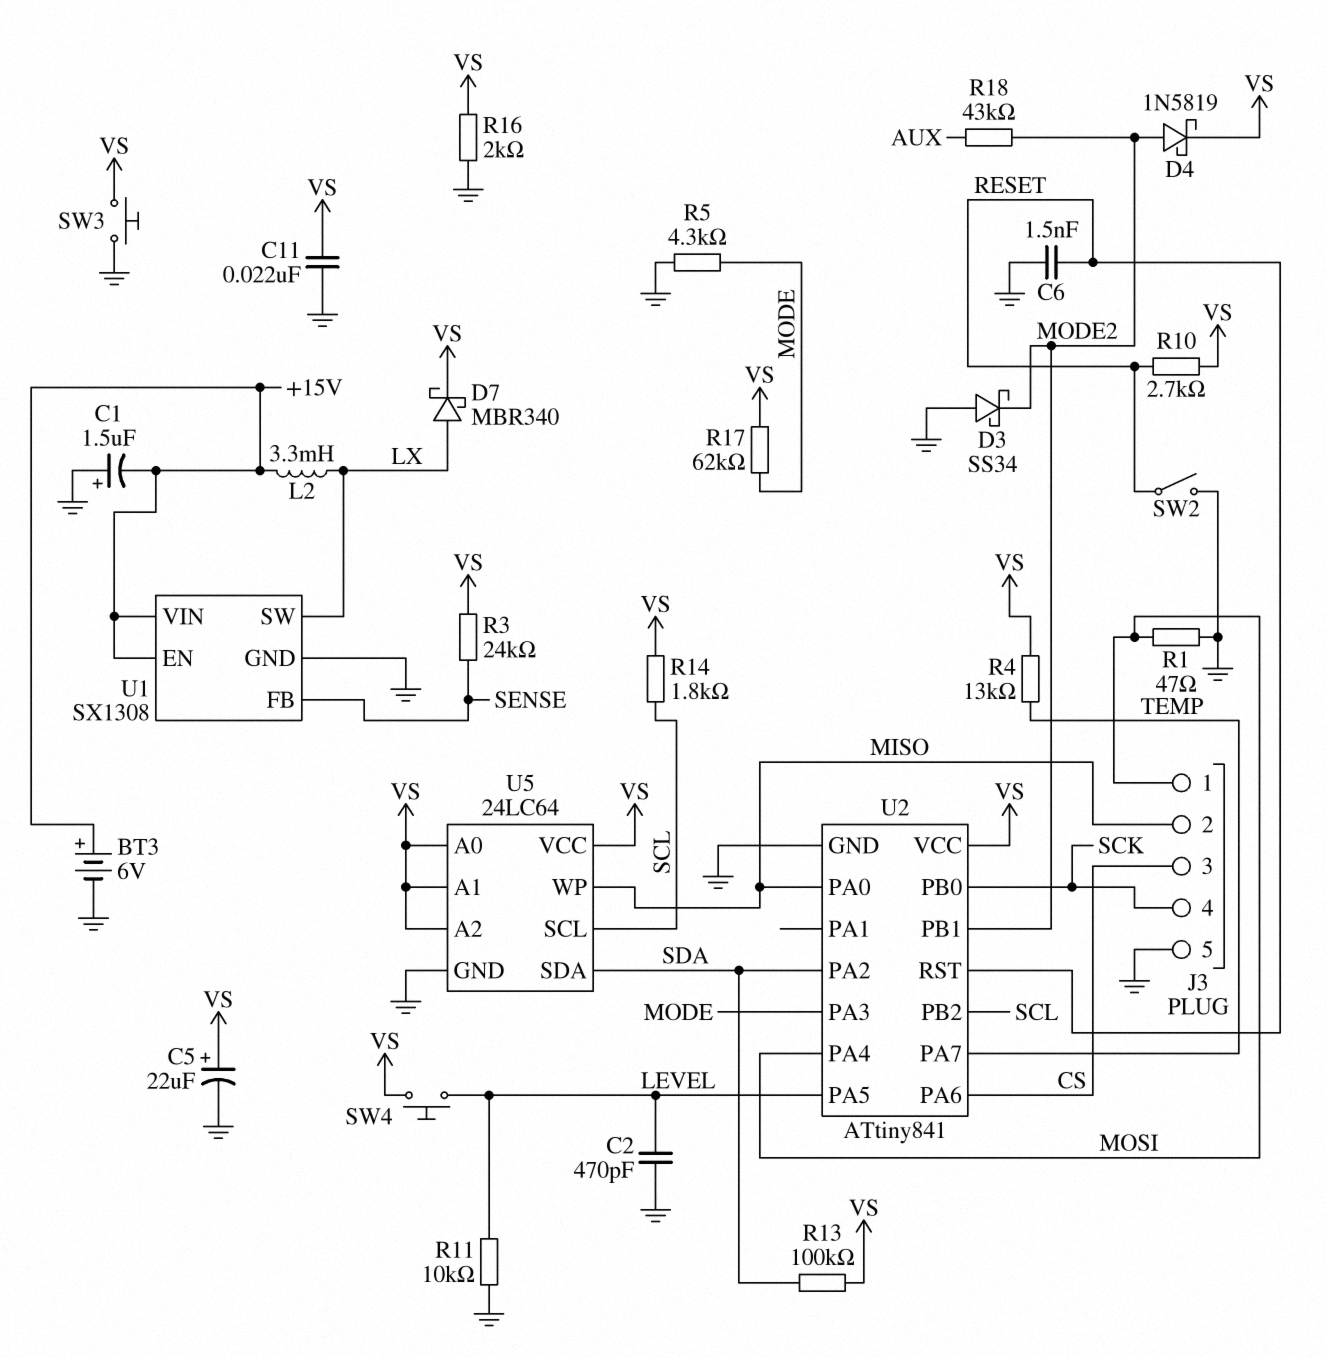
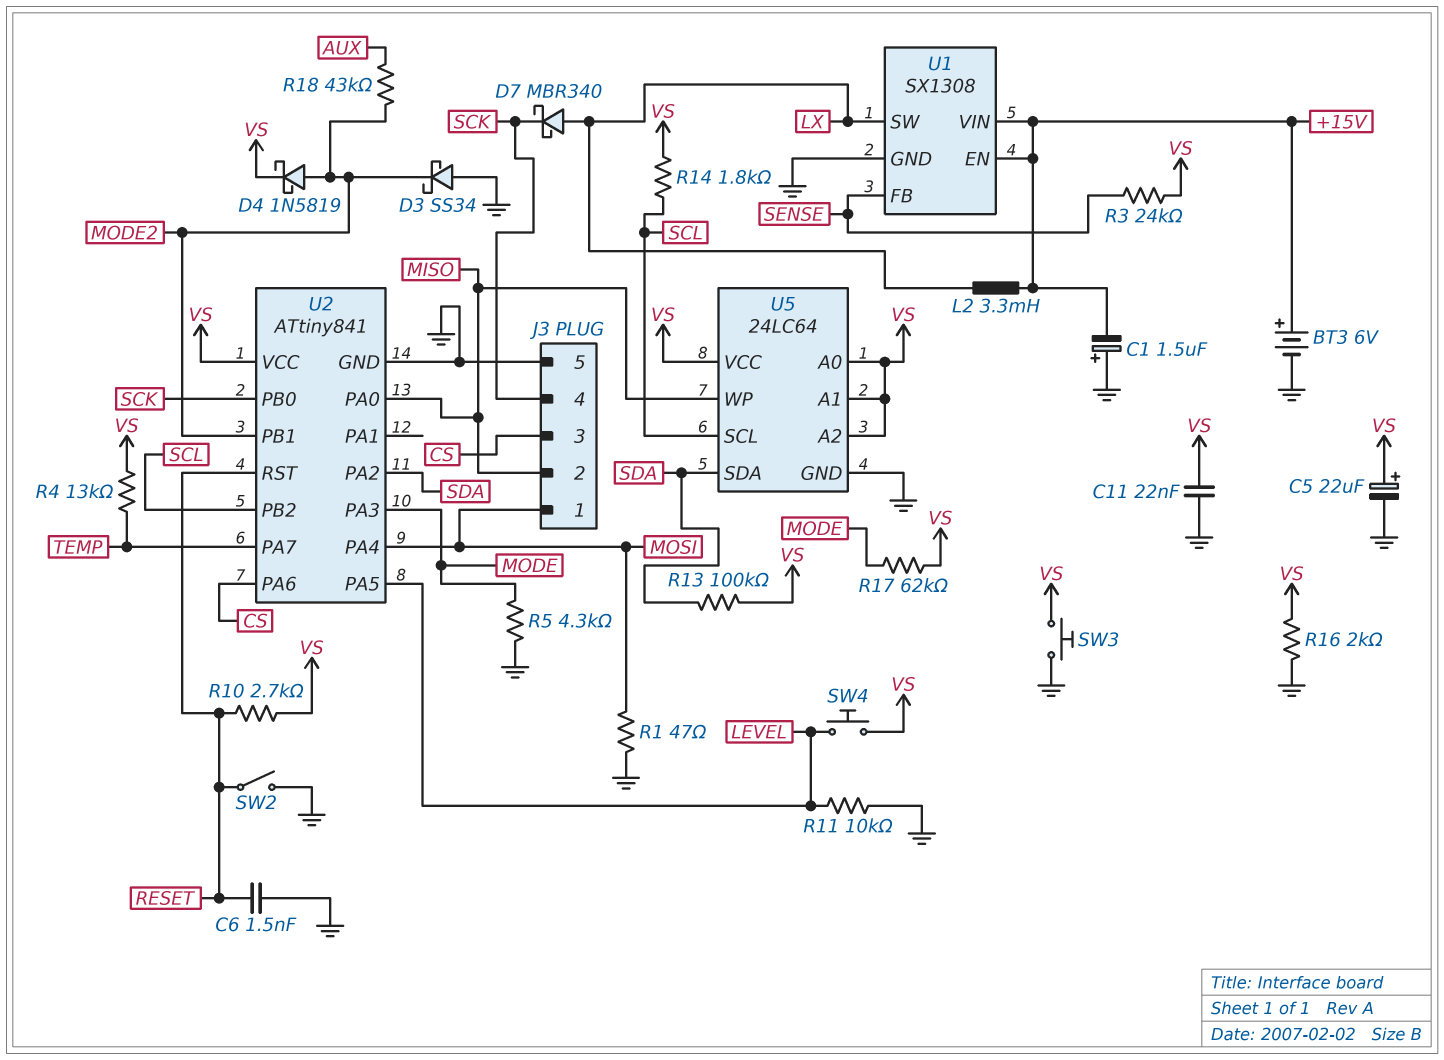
C2: 470pF (GND, LEVEL) -> none
D7: schottky MBR340 (A LX, K VS) -> schottky MBR340 (A LX, K SCK)

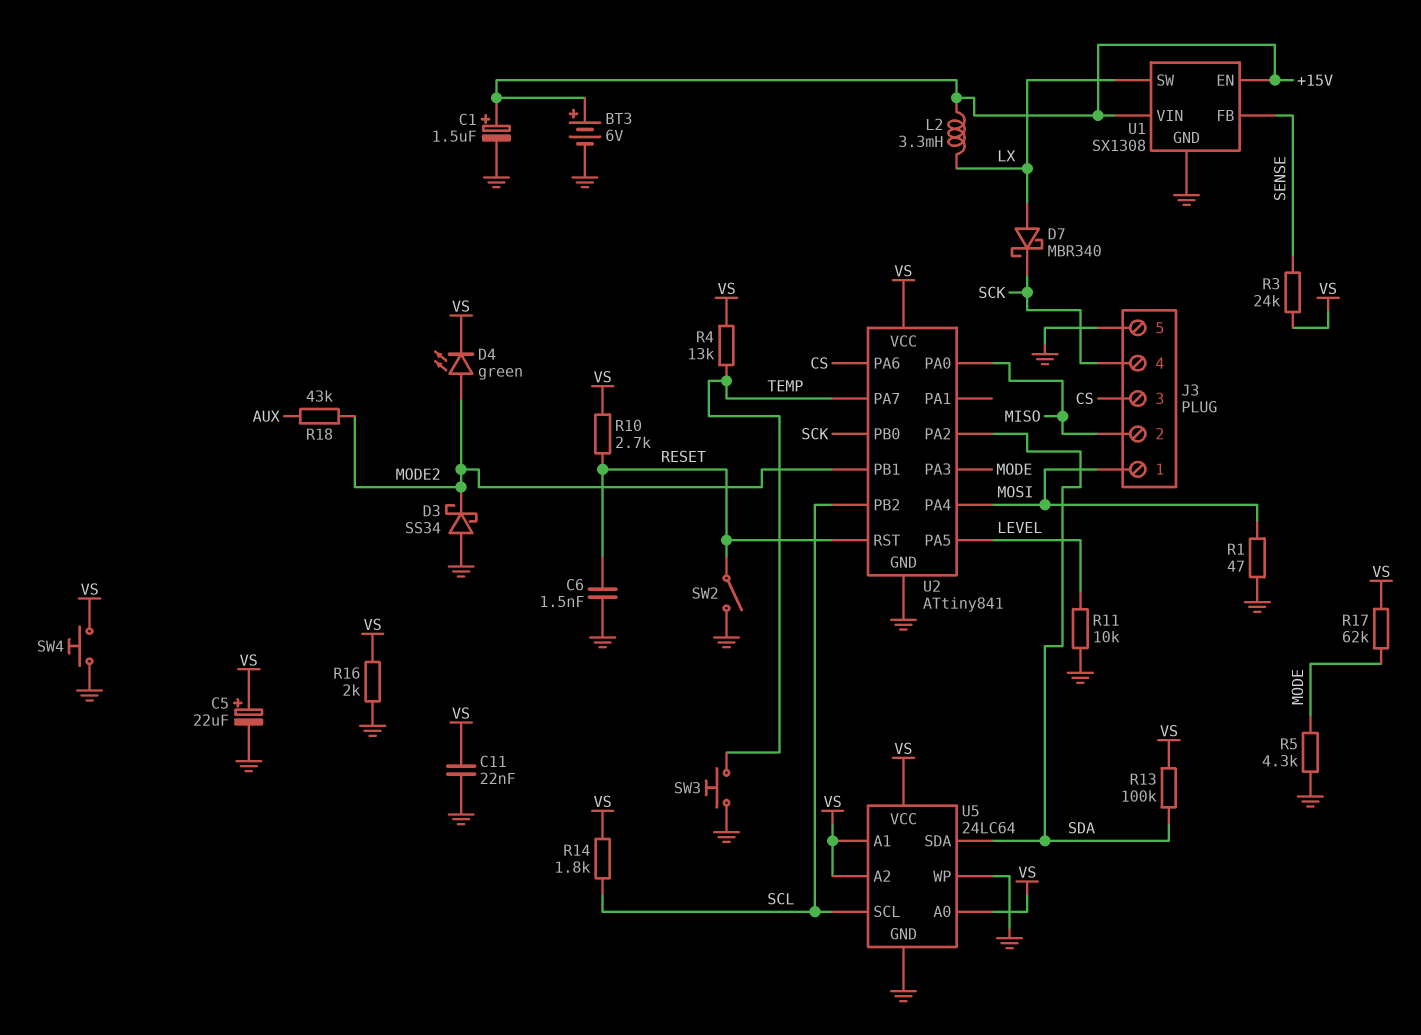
C1: 1.5uF (plus GND, minus +15V) -> 1.5uF (plus +15V, minus GND)
D4: schottky 1N5819 (A MODE2, K VS) -> LED green (A MODE2, K VS)
SW3: button (GND, VS) -> button (GND, TEMP)
SW4: button (LEVEL, VS) -> button (GND, VS)
U5 pin WP: MISO -> GND

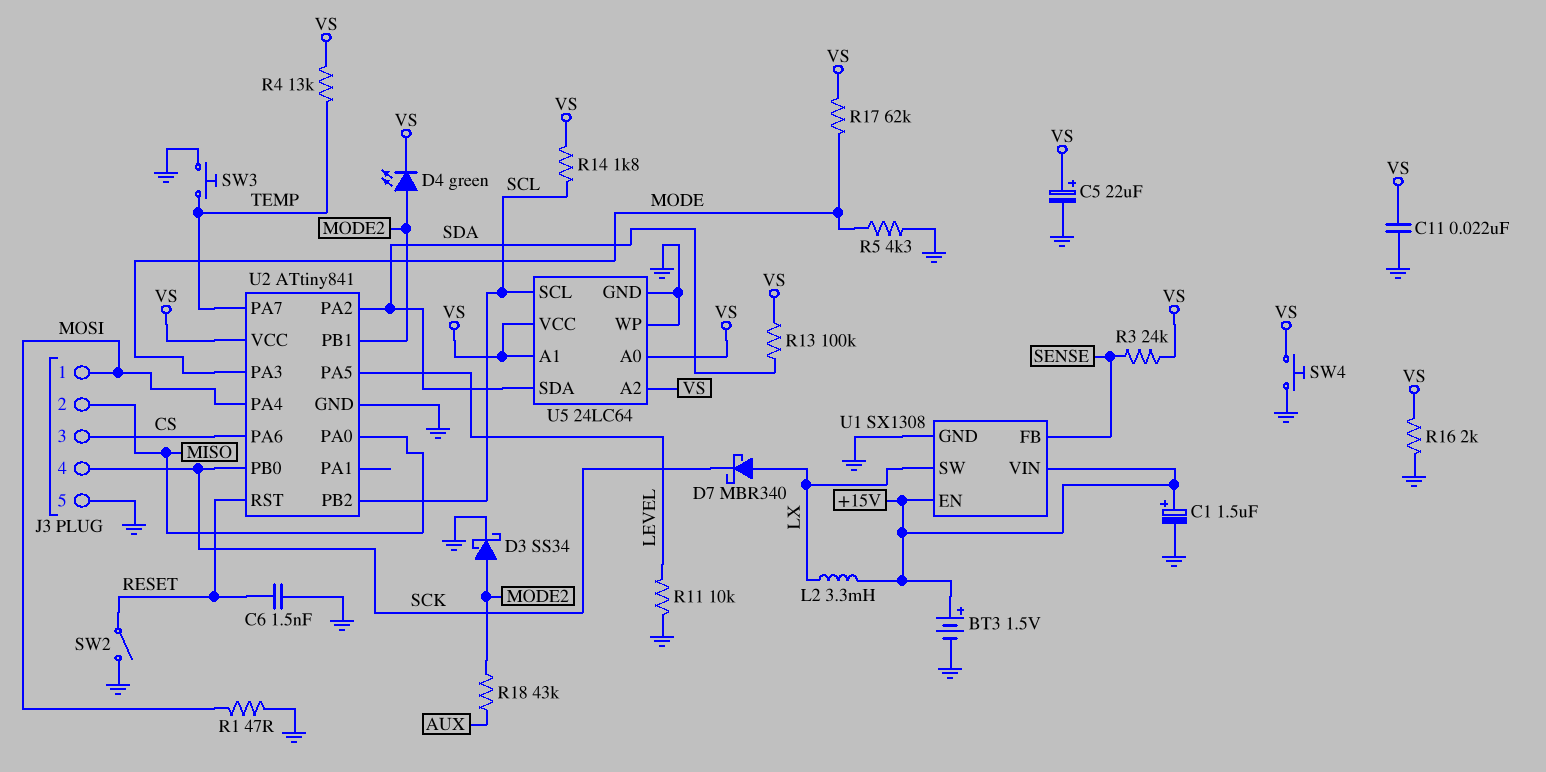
BT3: 6V (plus +15V, minus GND) -> 1.5V (plus +15V, minus GND)
D3: schottky SS34 (A GND, K MODE2) -> schottky SS34 (A MODE2, K GND)
R10: 2.7k (RESET, VS) -> none

